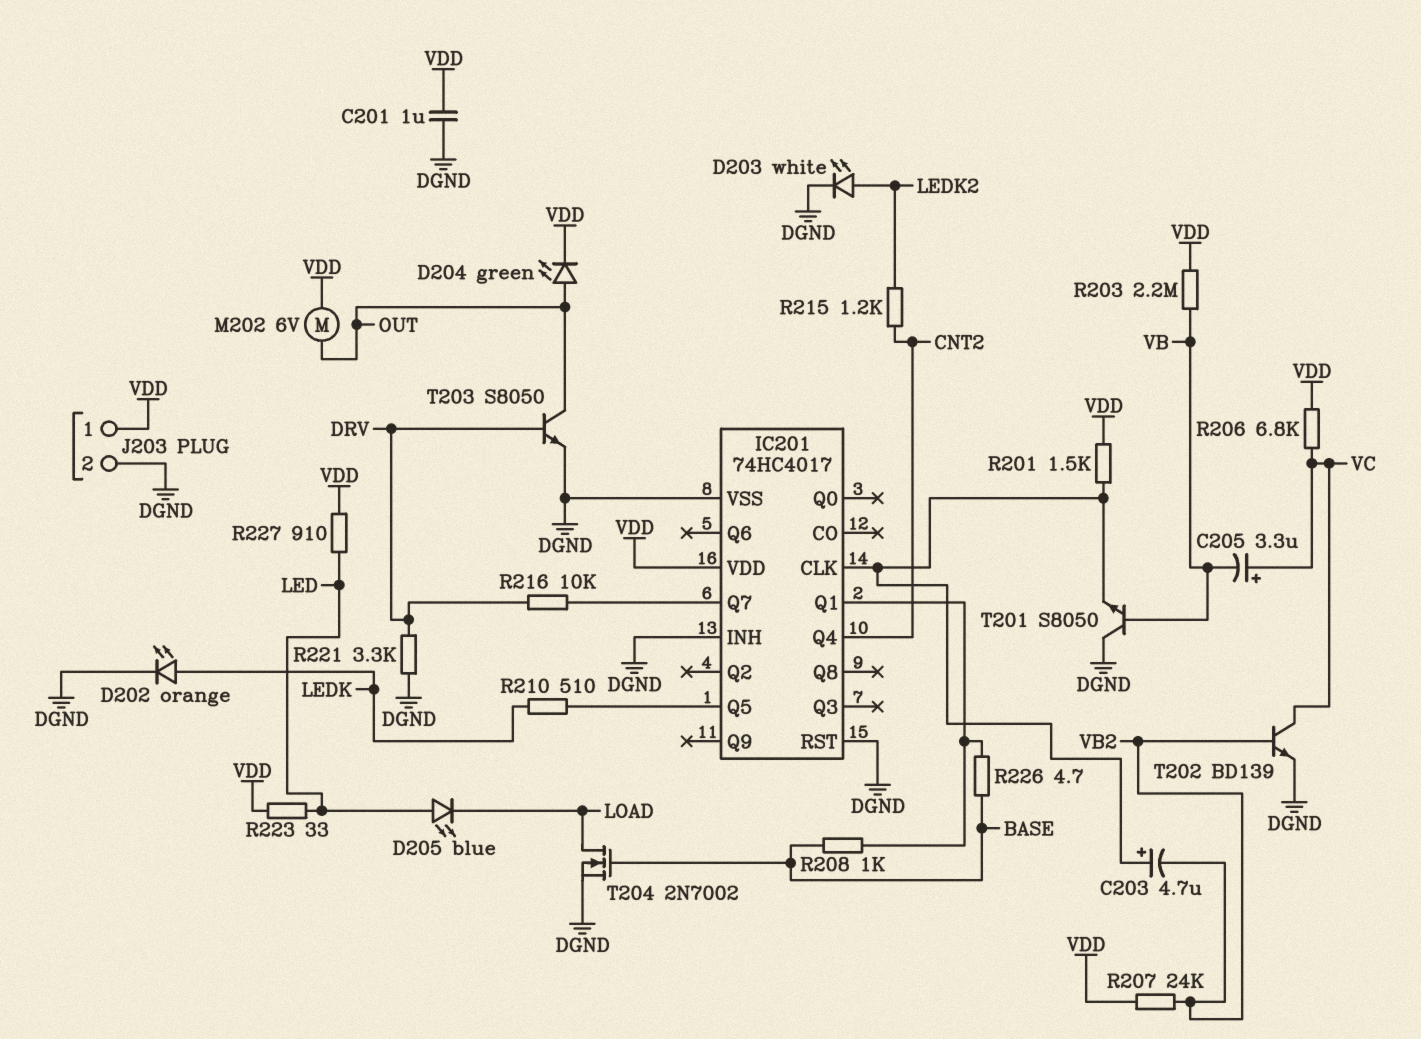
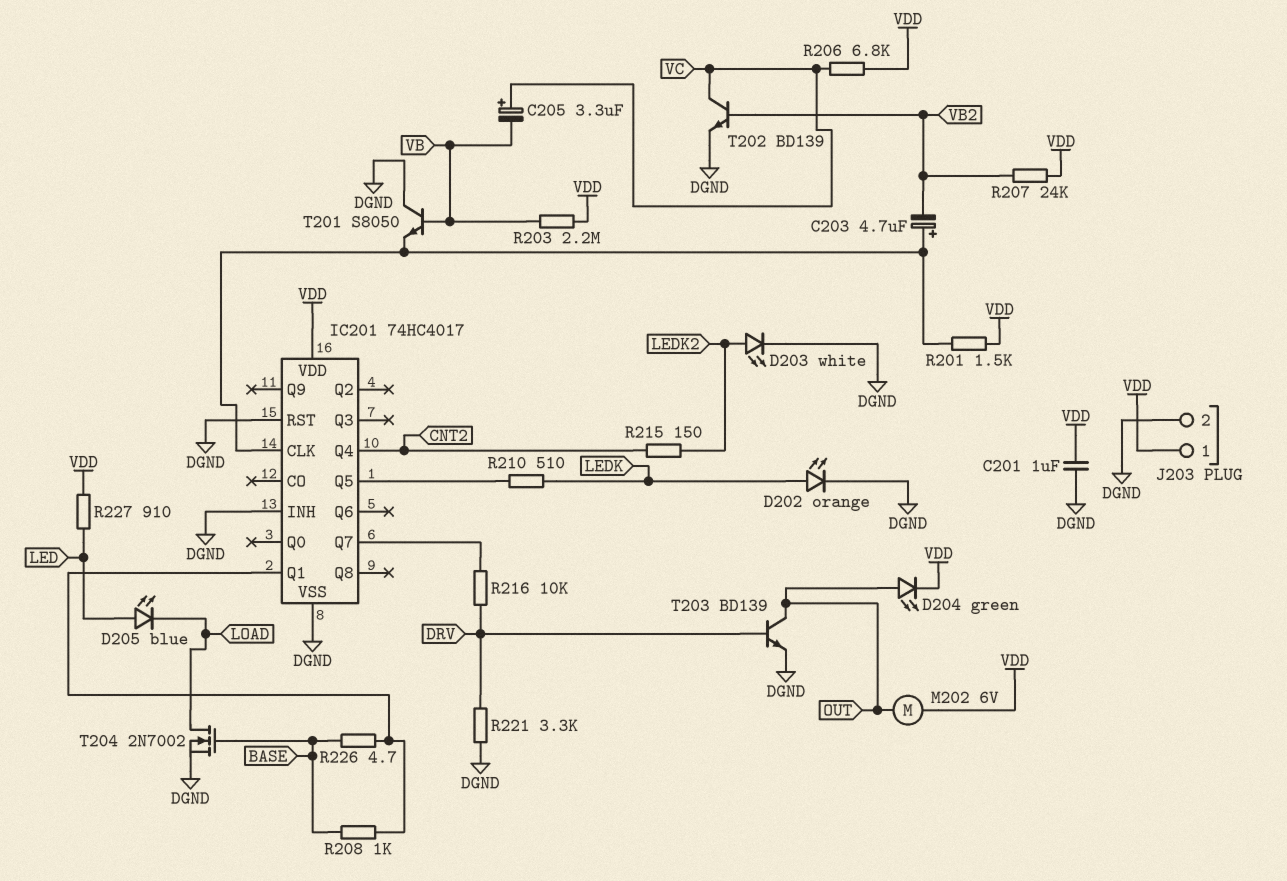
R215: 1.2k (CNT2, LEDK2) -> 150 (CNT2, LEDK2)
R223: 33 (LED, VDD) -> none
T203: NPN S8050 (B DRV, C OUT, E DGND) -> NPN BD139 (B DRV, C OUT, E DGND)

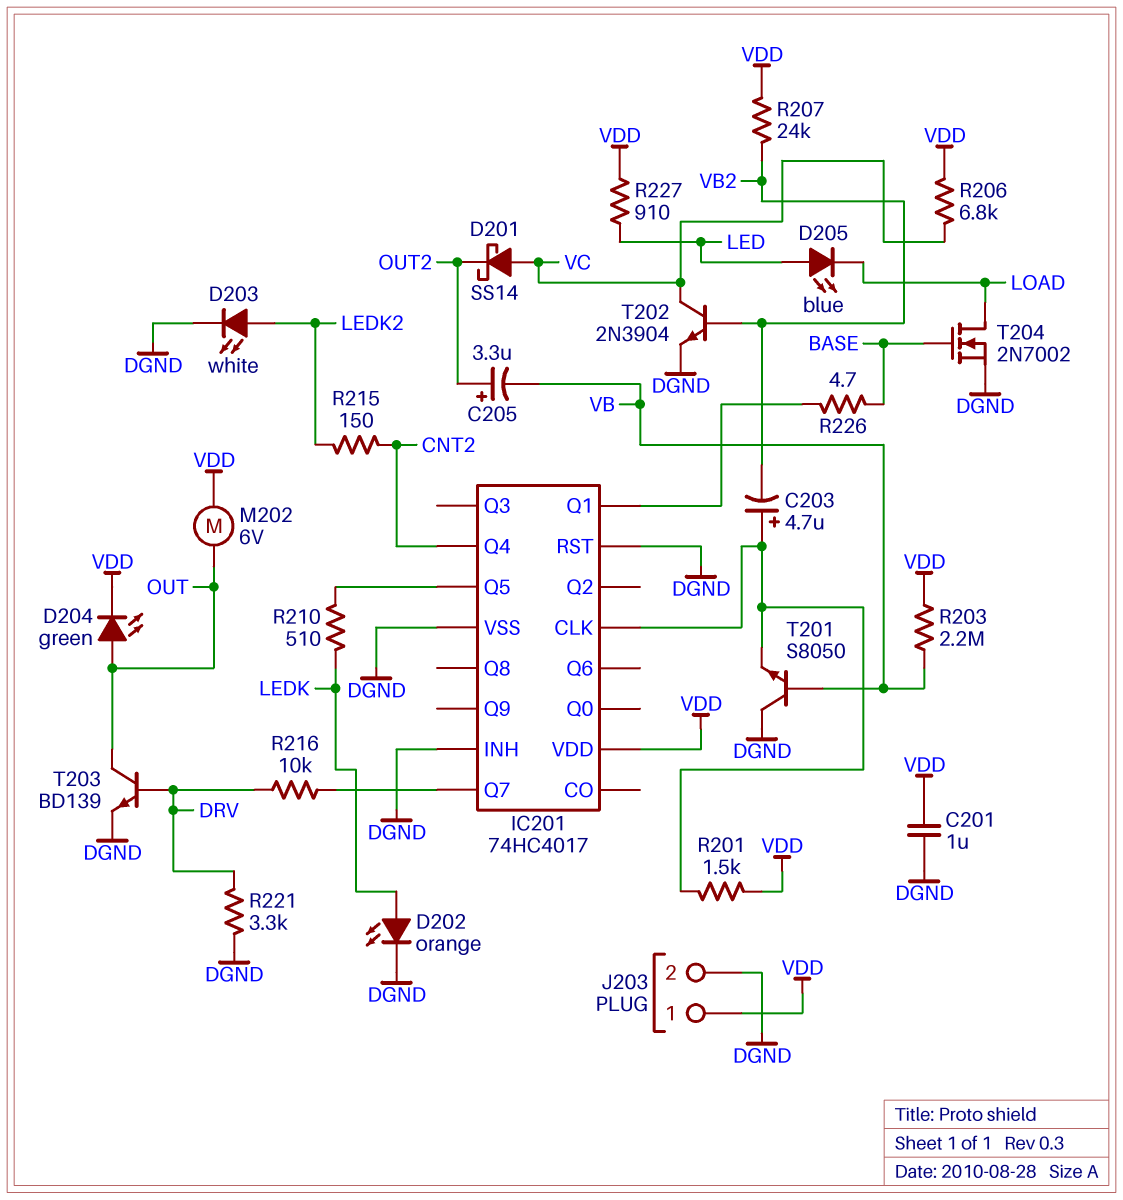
C205: 3.3uF (plus VC, minus VB) -> 3.3uF (plus OUT2, minus VB)
D201: none -> schottky SS14 (A VC, K OUT2)
R208: 1k (BASE, IC201/Q1) -> none
T202: NPN BD139 (B VB2, C VC, E DGND) -> NPN 2N3904 (B VB2, C VC, E DGND)

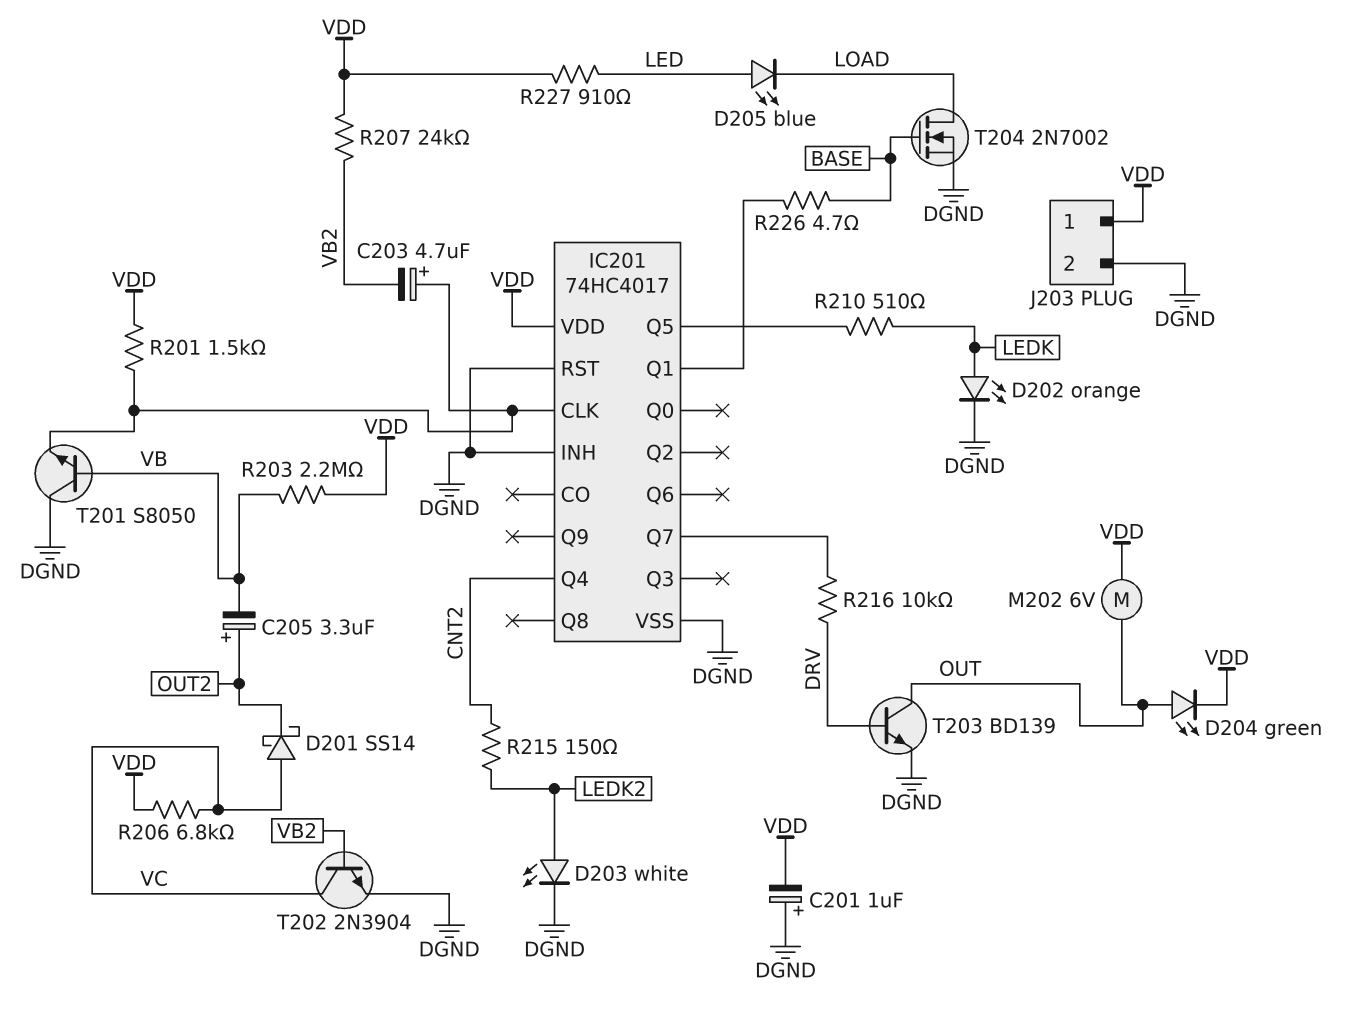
C201: 1uF (DGND, VDD) -> 1uF (plus DGND, minus VDD)
R221: 3.3k (DGND, DRV) -> none

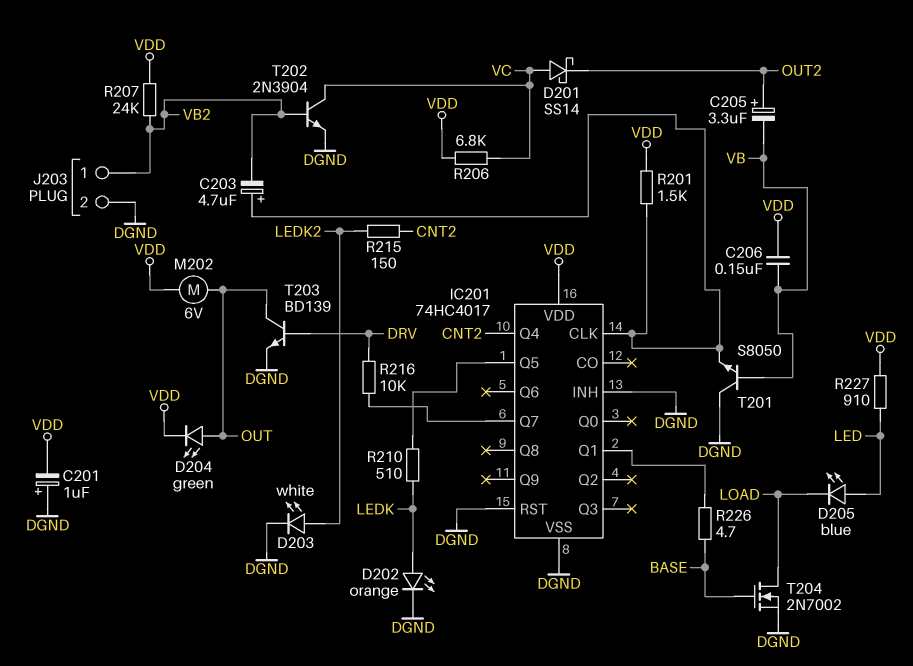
C206: none -> 150nF (VB, VDD)
J203 pin 1: VDD -> VB2
R203: 2.2M (VB, VDD) -> none

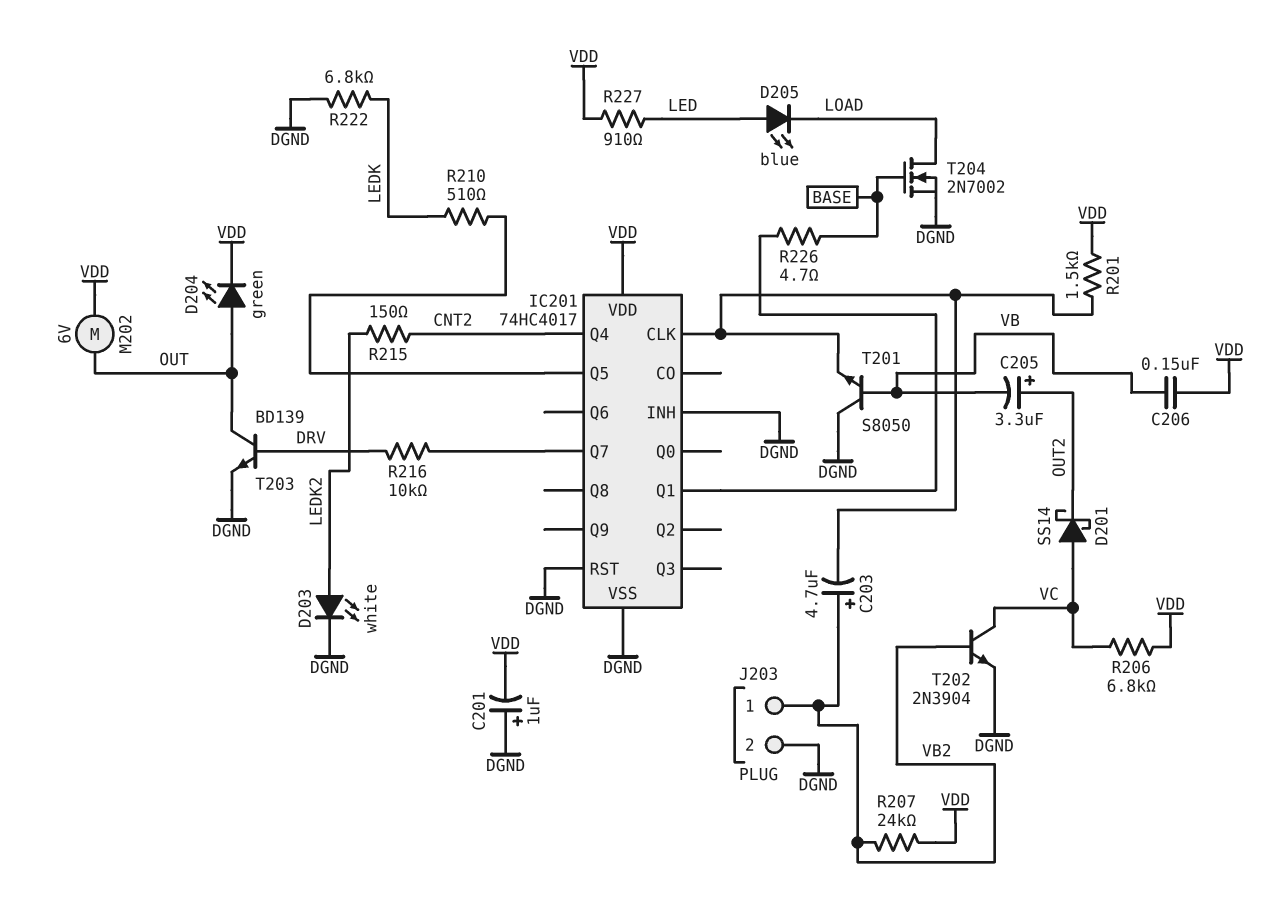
C203: 4.7uF (plus IC201/CLK, minus VB2) -> 4.7uF (plus VB2, minus IC201/CLK)
D202: LED orange (A LEDK, K DGND) -> none
R222: none -> 6.8k (DGND, LEDK)

